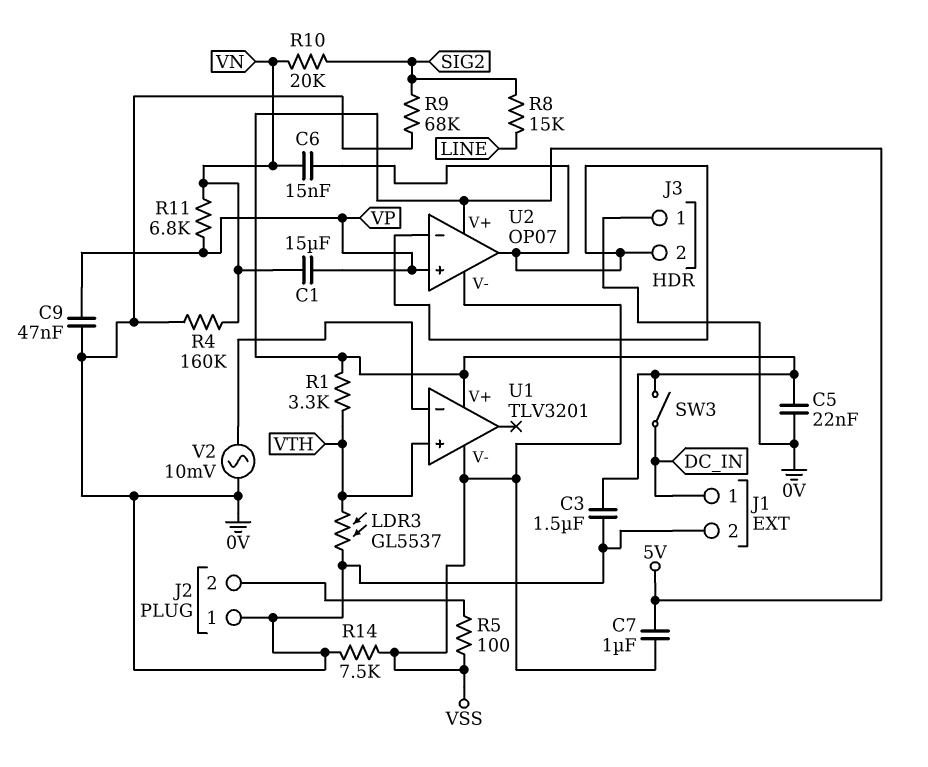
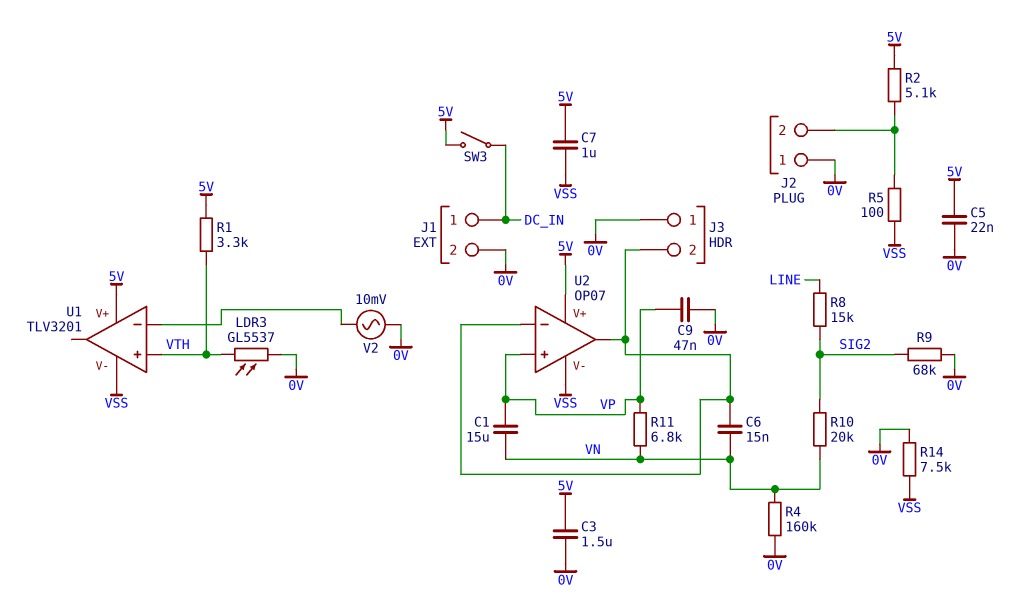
R2: none -> 5.1k (5V, J2/2)

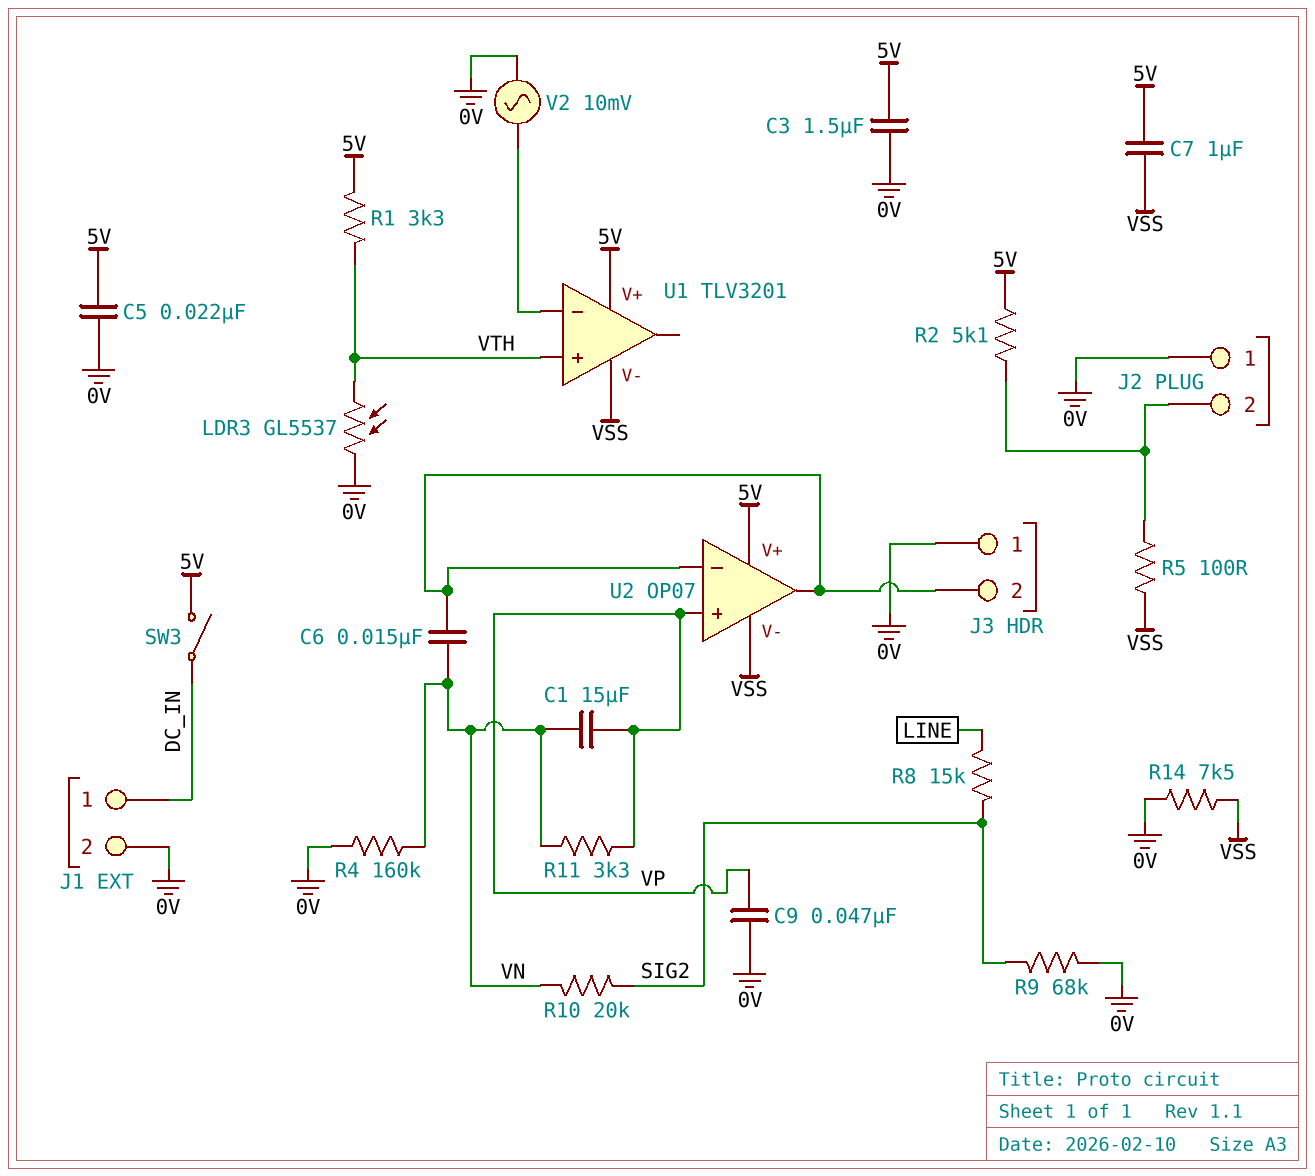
R11: 6.8k (VN, VP) -> 3.3k (VN, VP)

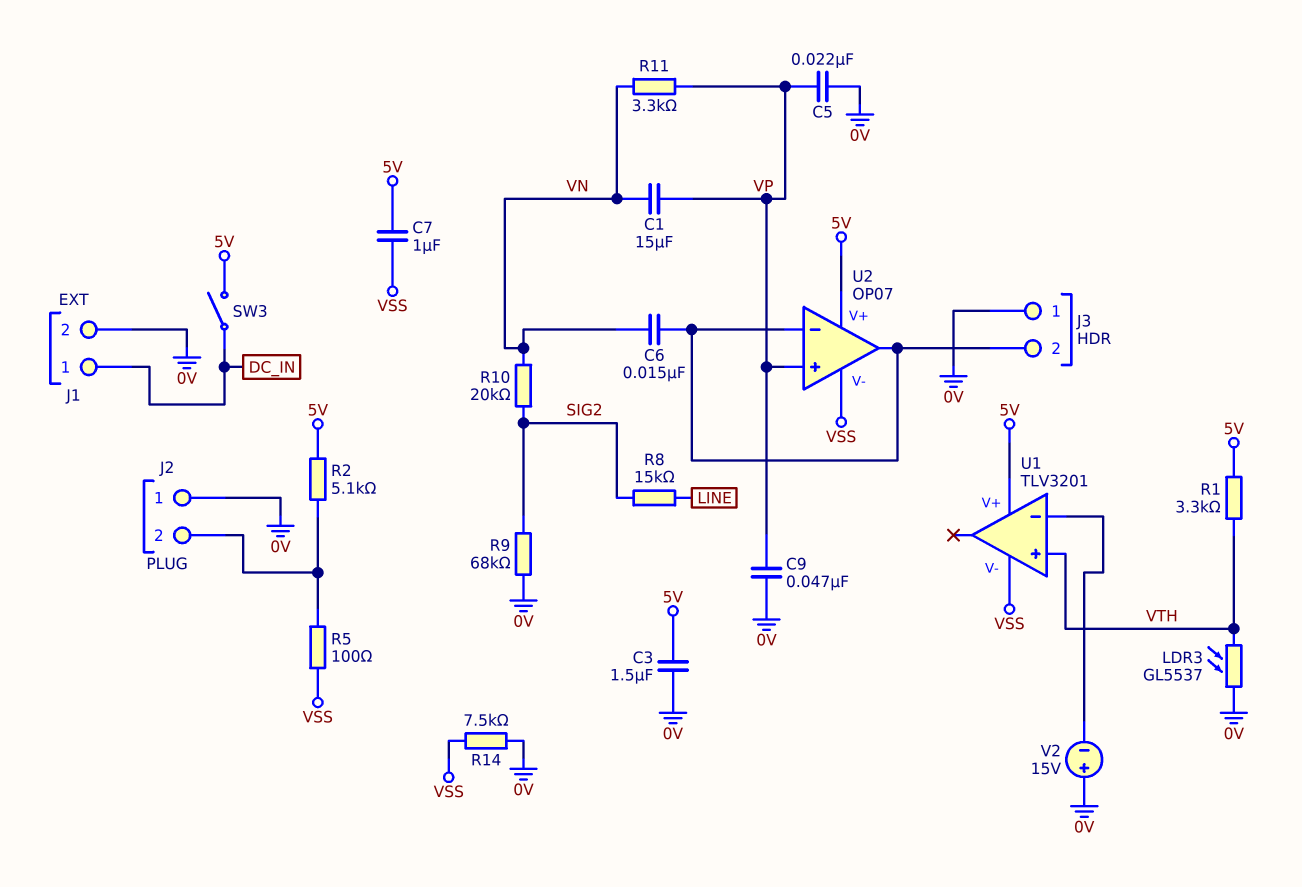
C5: 22nF (0V, 5V) -> 22nF (0V, VP)
R4: 160k (0V, VN) -> none
V2: AC 10mV (0V, U1/in-) -> 15V (plus 0V, minus U1/in-)

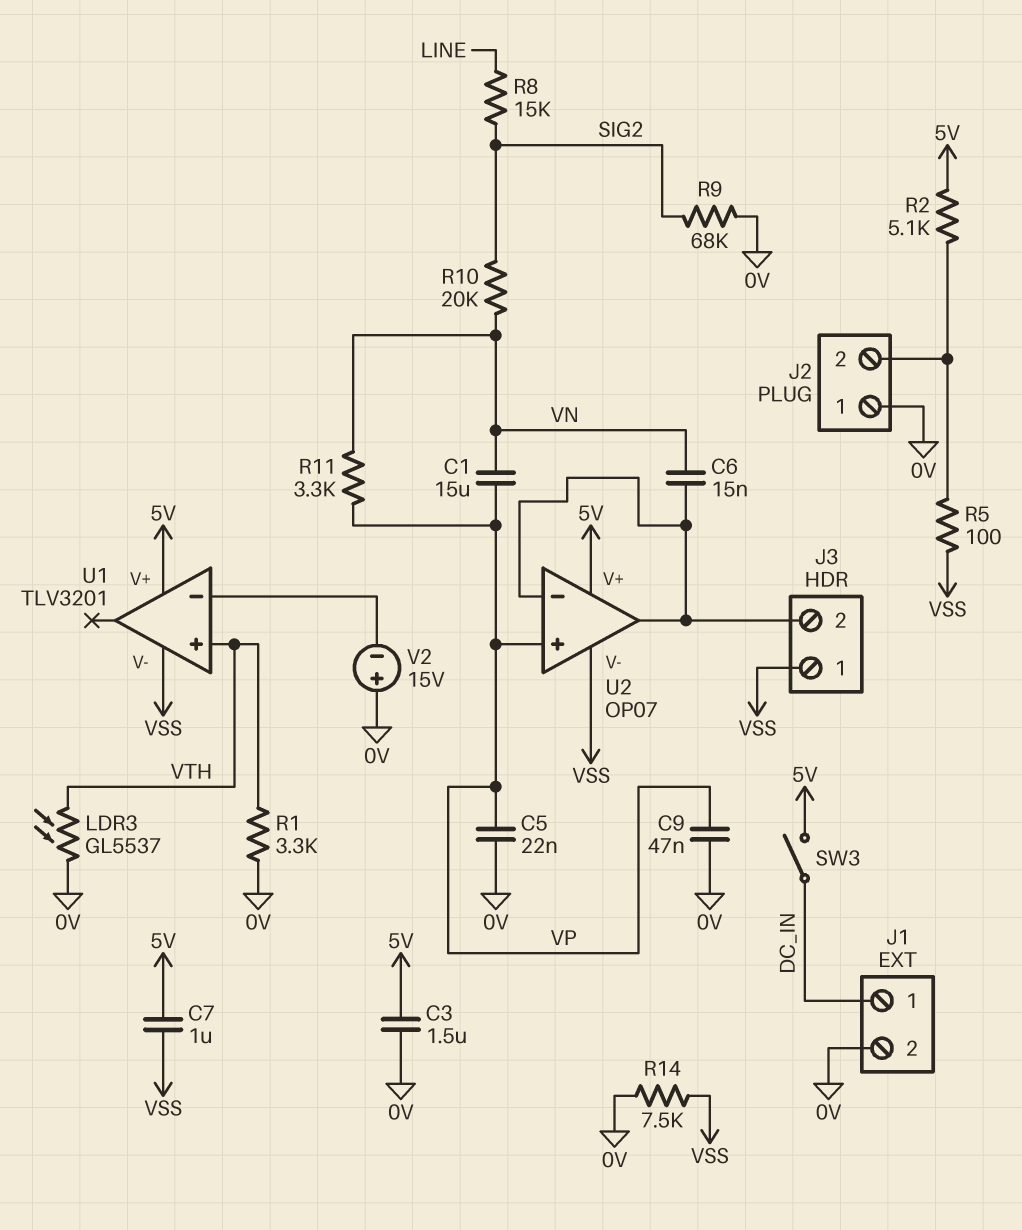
J3 pin 1: 0V -> VSS
R1: 3.3k (5V, VTH) -> 3.3k (0V, VTH)

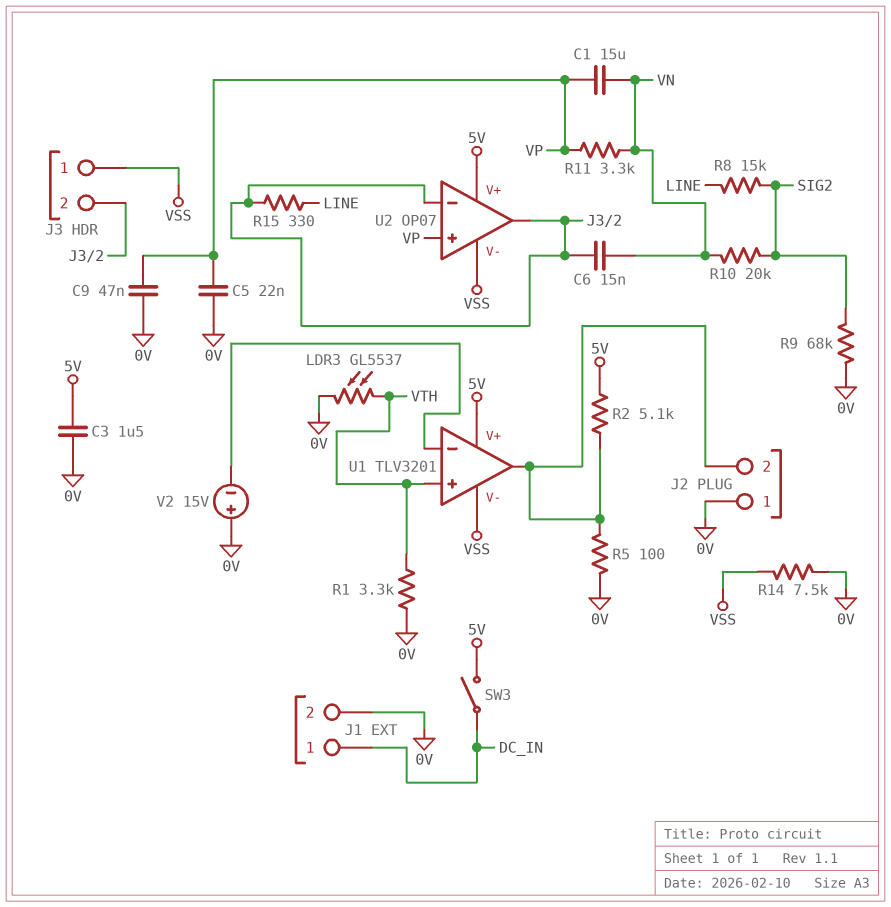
C7: 1uF (5V, VSS) -> none
R5: 100 (J2/2, VSS) -> 100 (0V, J2/2)
R15: none -> 330 (J3/2, LINE)
U1 pin out: none -> J2/2

